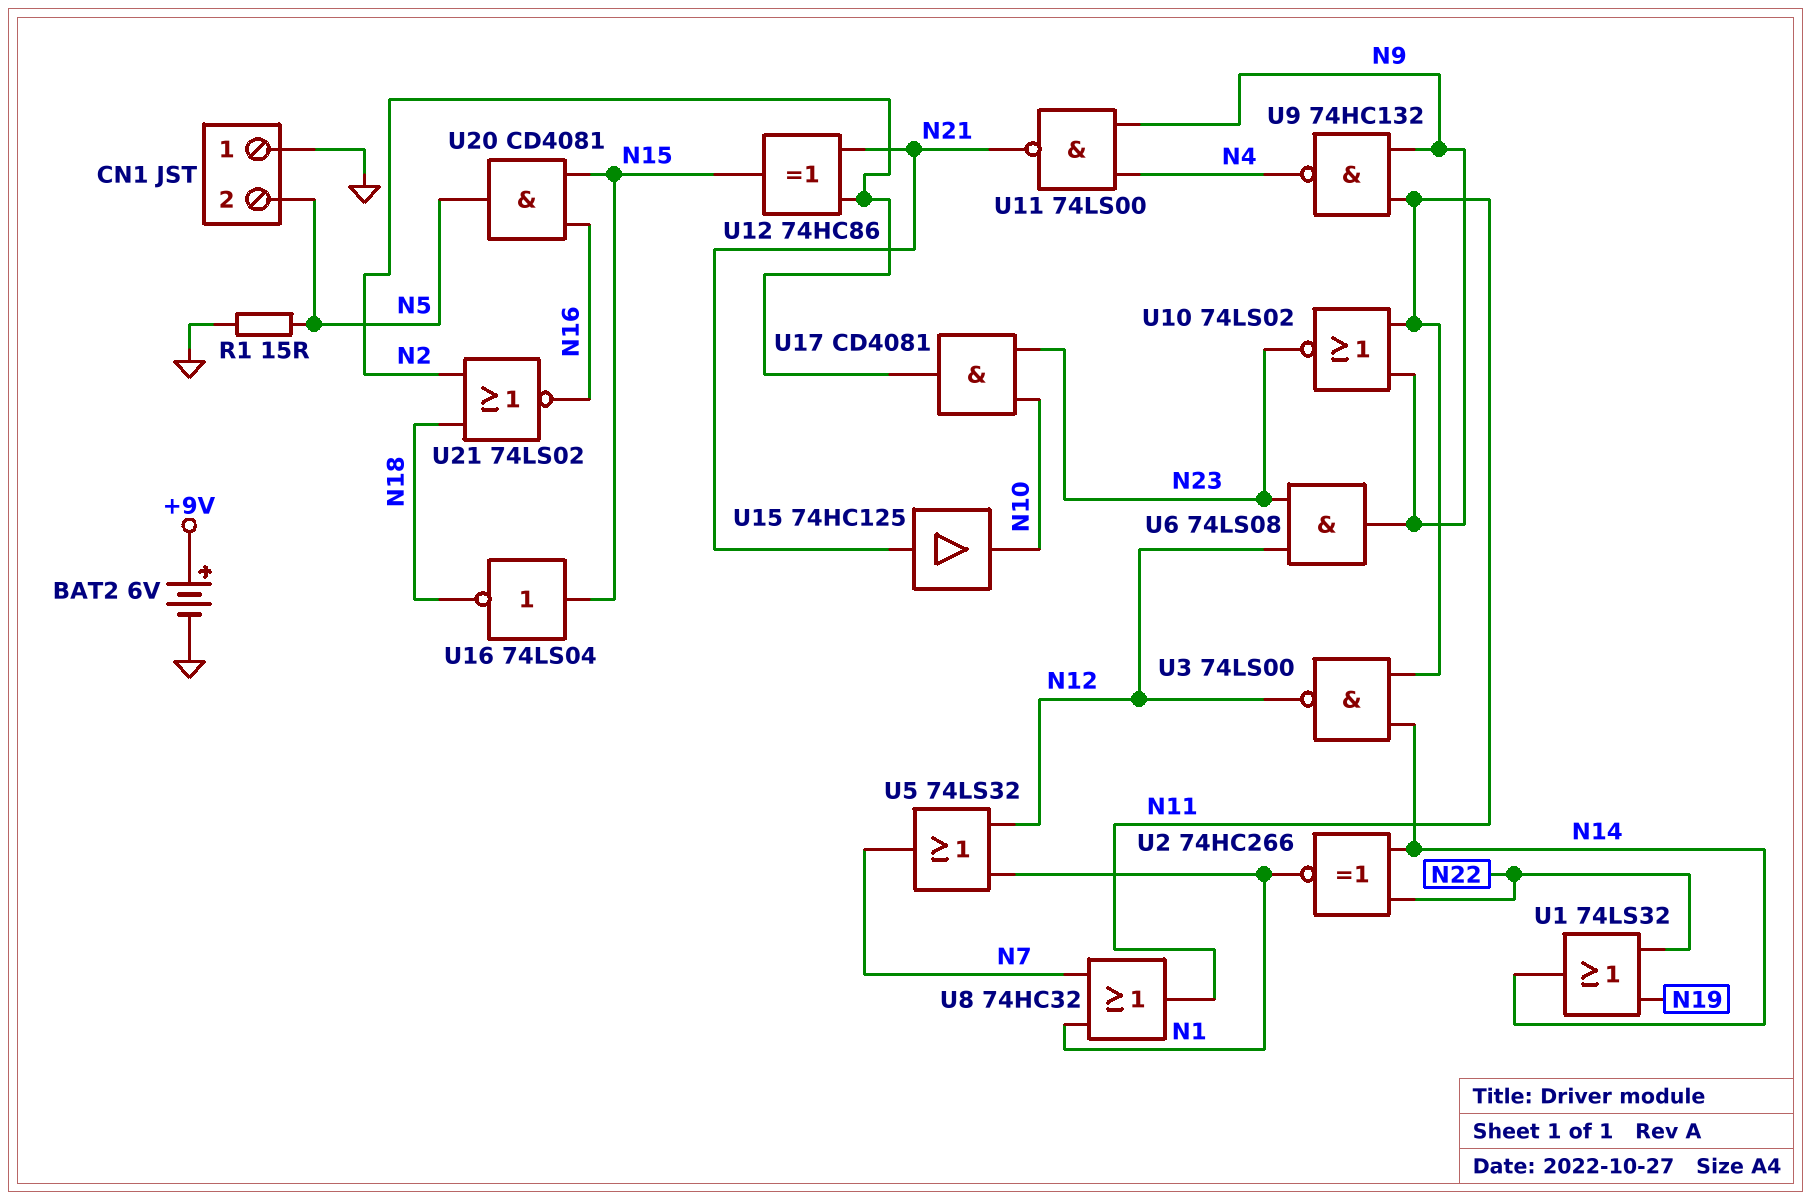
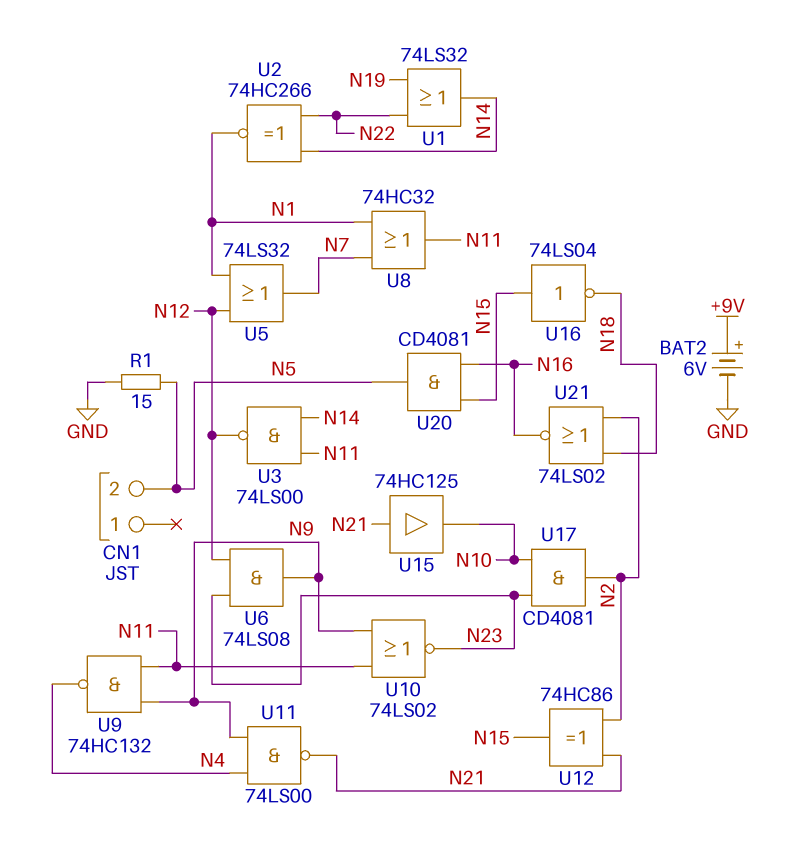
CN1 pin 1: GND -> none

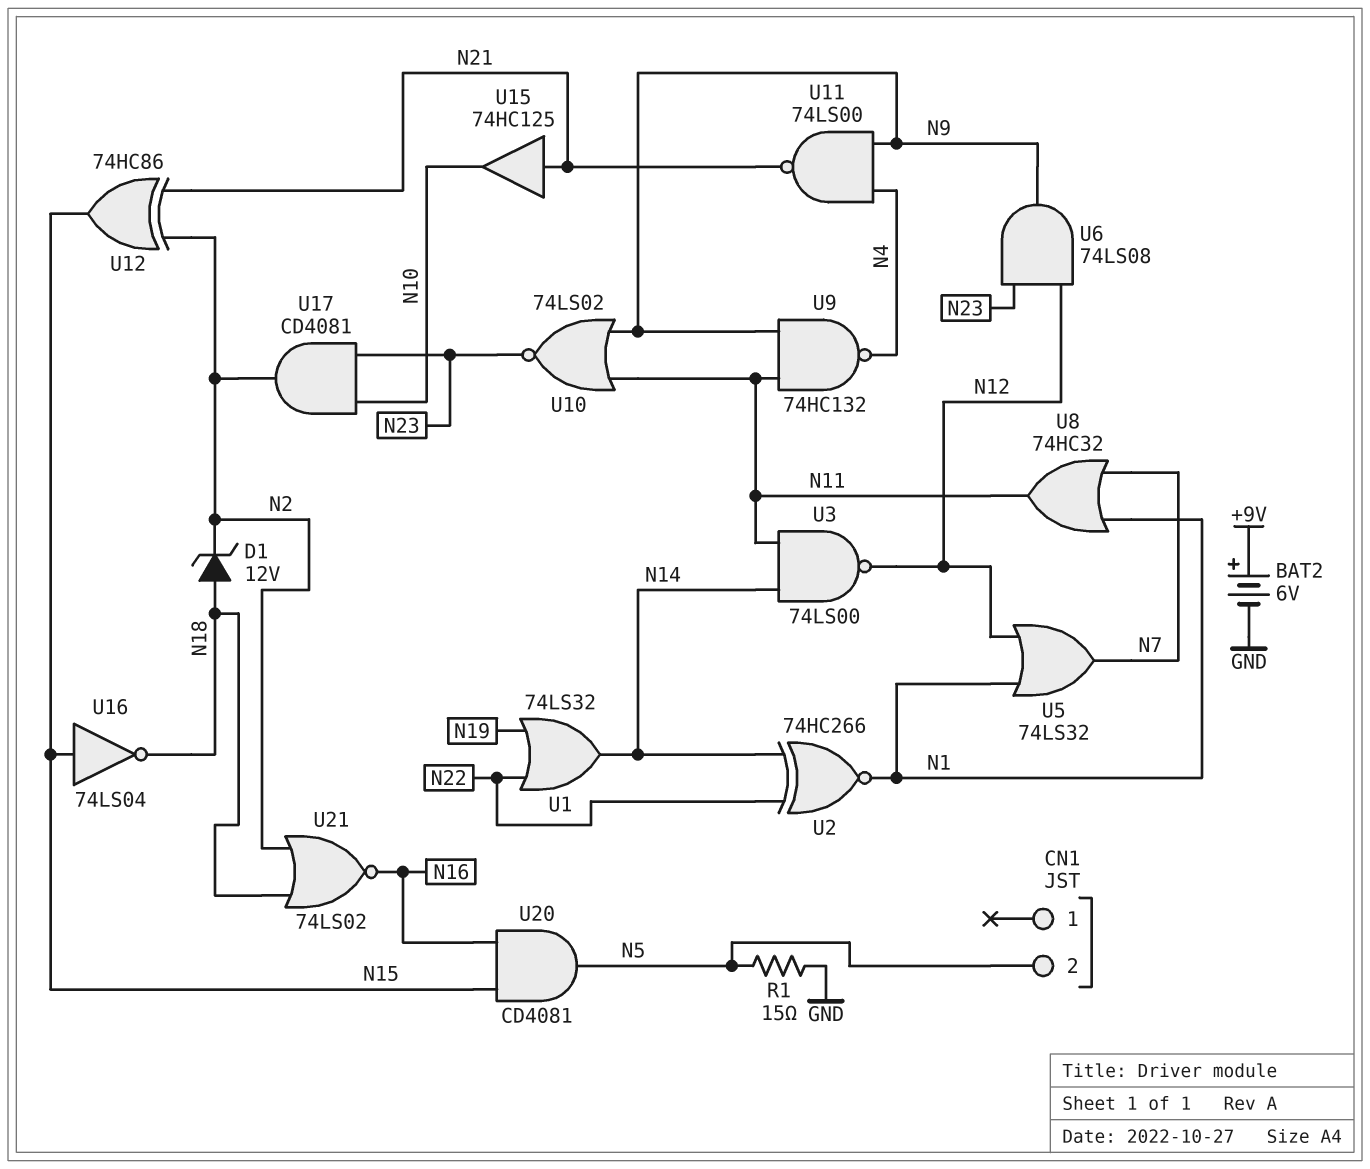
D1: none -> zener 12V (A N18, K N2)

